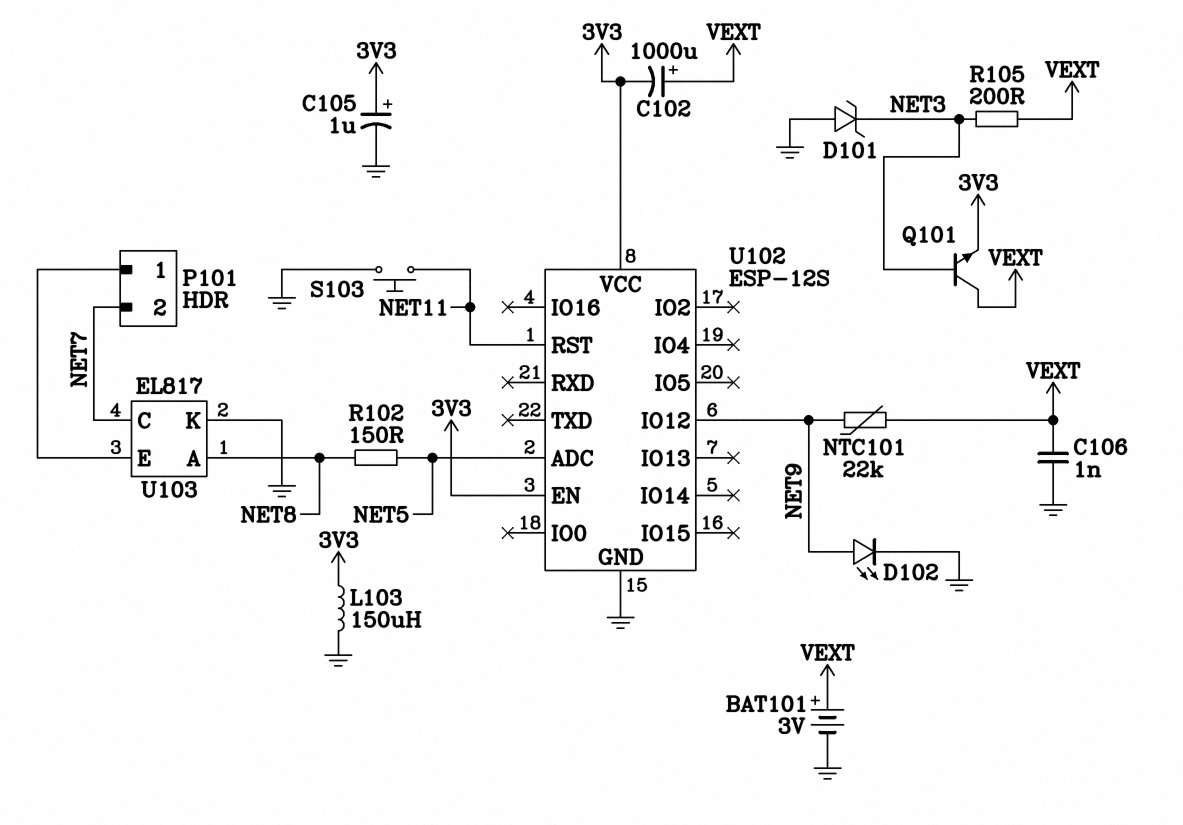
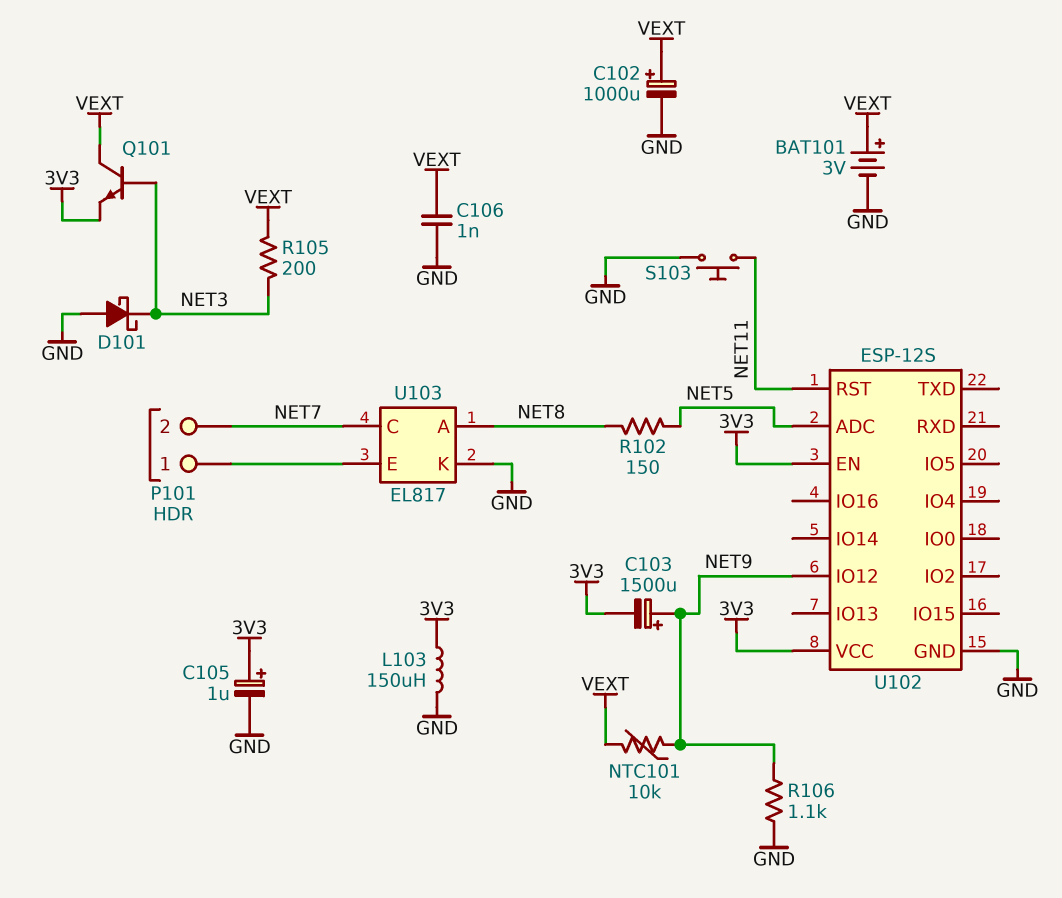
C102: 1000uF (plus VEXT, minus 3V3) -> 1000uF (plus VEXT, minus GND)
C103: none -> 1500uF (plus NET9, minus 3V3)
D101: zener (A GND, K NET3) -> schottky (A GND, K NET3)
D102: LED (A NET9, K GND) -> none
NTC101: 22k (NET9, VEXT) -> 10k (NET9, VEXT)
R106: none -> 1.1k (GND, NET9)

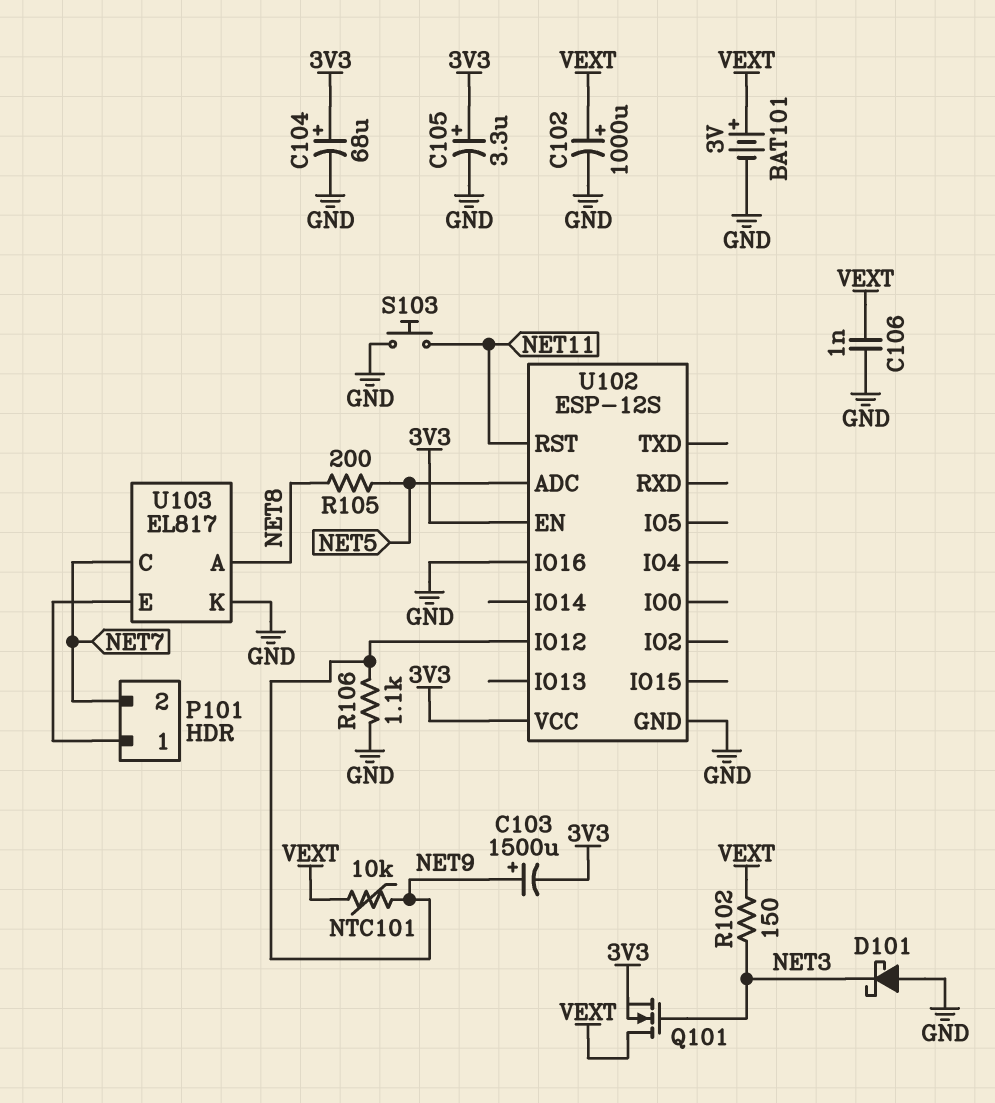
C104: none -> 68uF (plus 3V3, minus GND)
C105: 1uF (plus 3V3, minus GND) -> 3.3uF (plus 3V3, minus GND)
L103: 150uH (3V3, GND) -> none
Q101: NPN (B NET3, C VEXT, E 3V3) -> NMOS (G NET3, D VEXT, S 3V3)
R102: 150 (NET5, NET8) -> 150 (NET3, VEXT)
R105: 200 (NET3, VEXT) -> 200 (NET5, NET8)
U102 pin IO16: none -> GND

